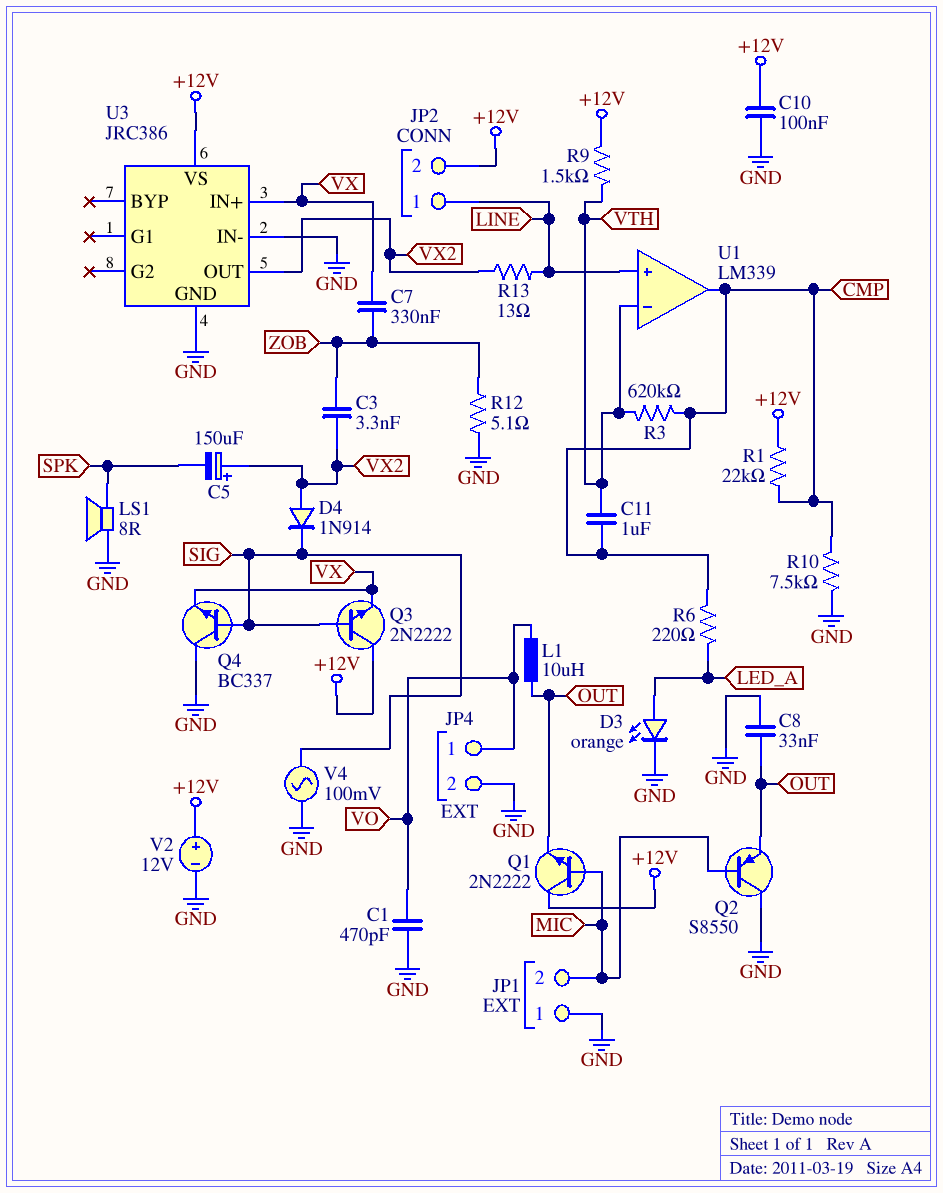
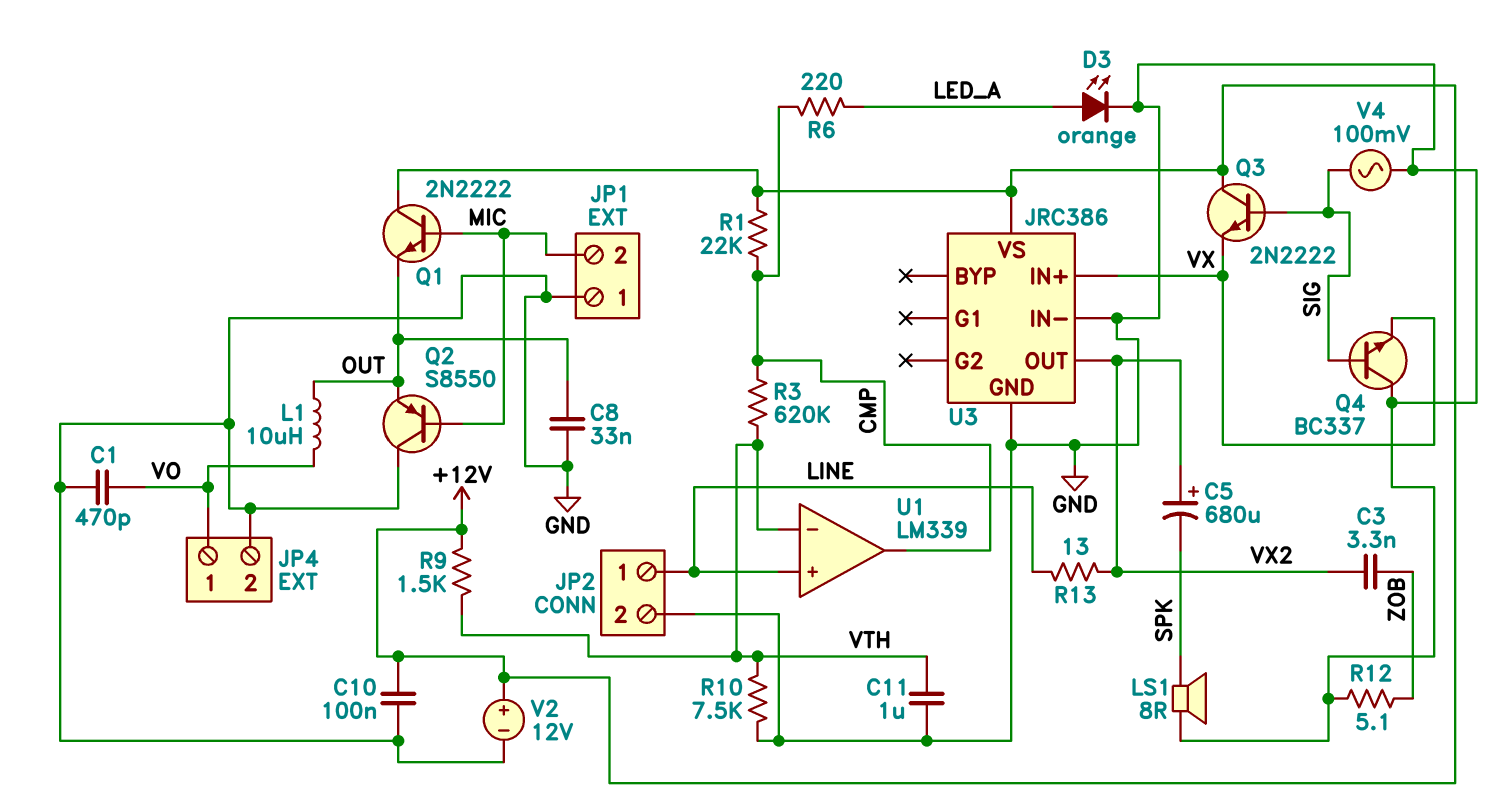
C5: 150uF (plus VX2, minus SPK) -> 680uF (plus VX2, minus SPK)
C7: 330nF (VX, ZOB) -> none
C11: 1uF (CMP, VTH) -> 1uF (GND, VTH)
D4: diode 1N914 (A VX2, K SIG) -> none
JP2 pin 2: +12V -> GND
R10: 7.5k (CMP, GND) -> 7.5k (GND, VTH)

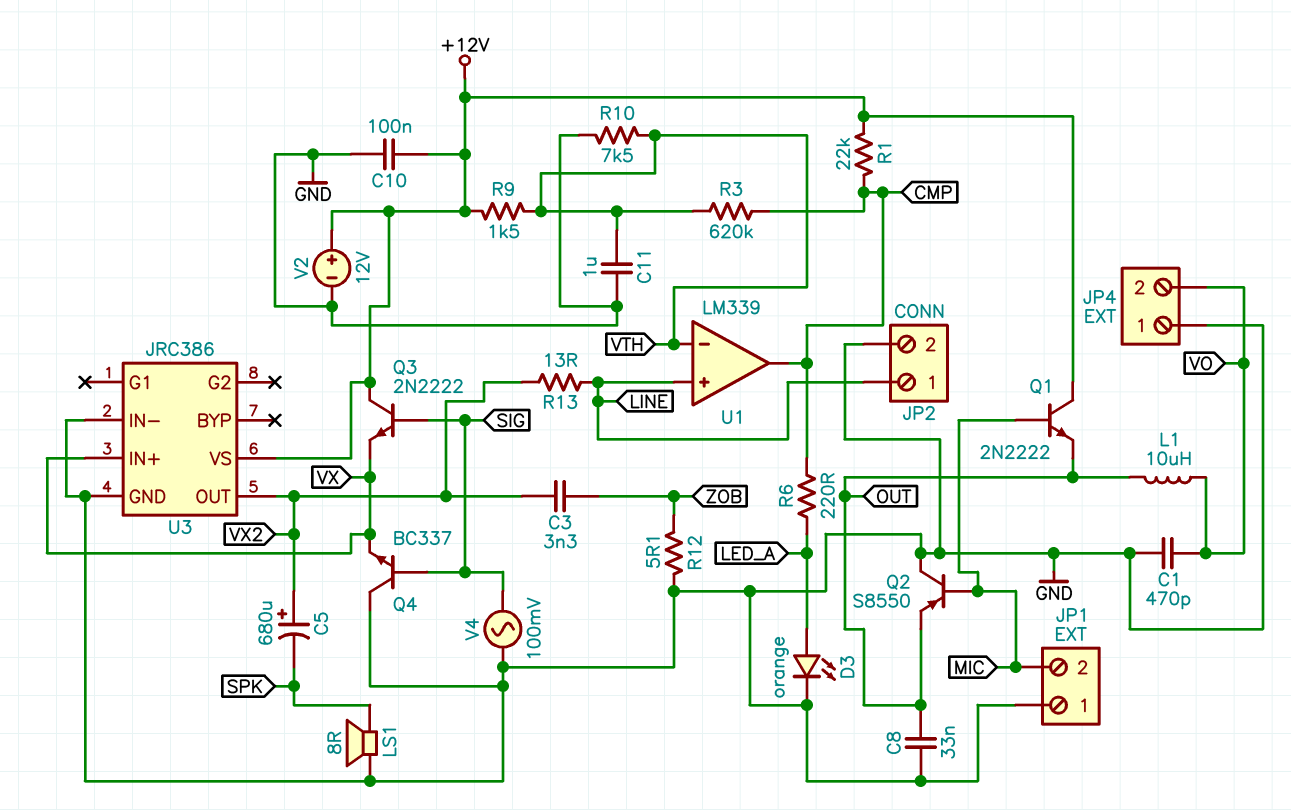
JP4 pin 1: VO -> GND
JP4 pin 2: GND -> VO

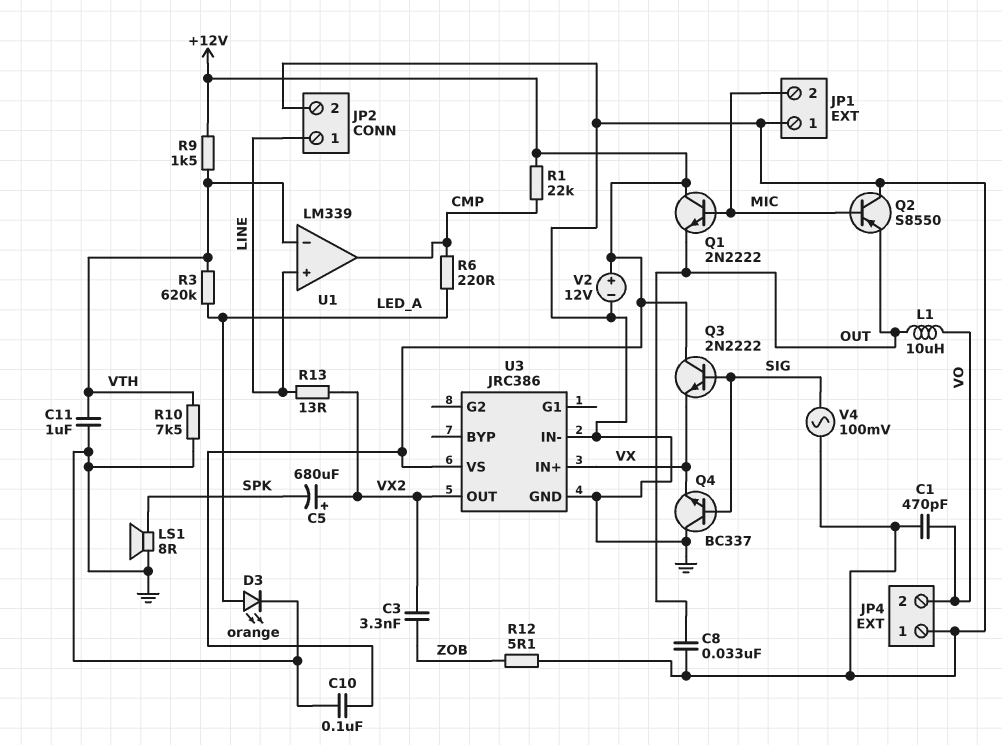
R3: 620k (CMP, VTH) -> 620k (LED_A, VTH)

